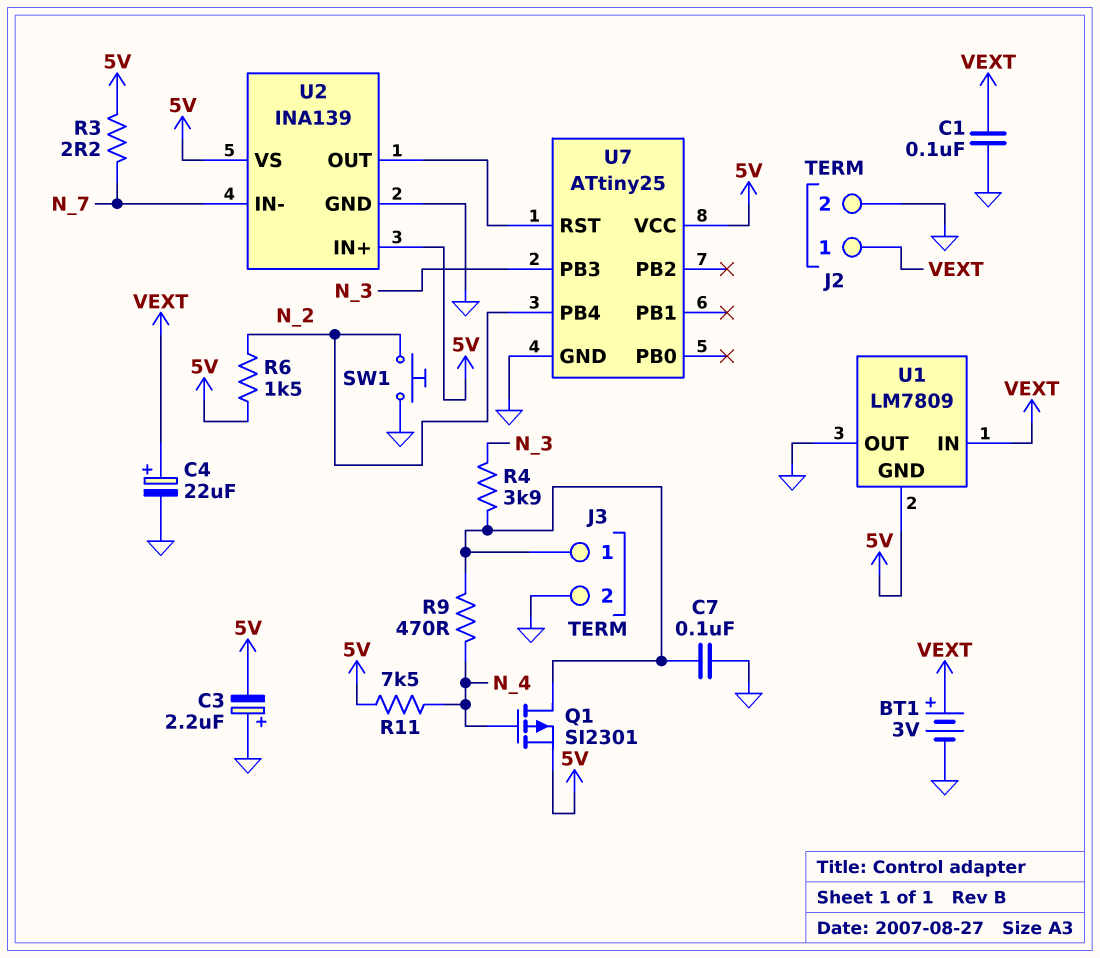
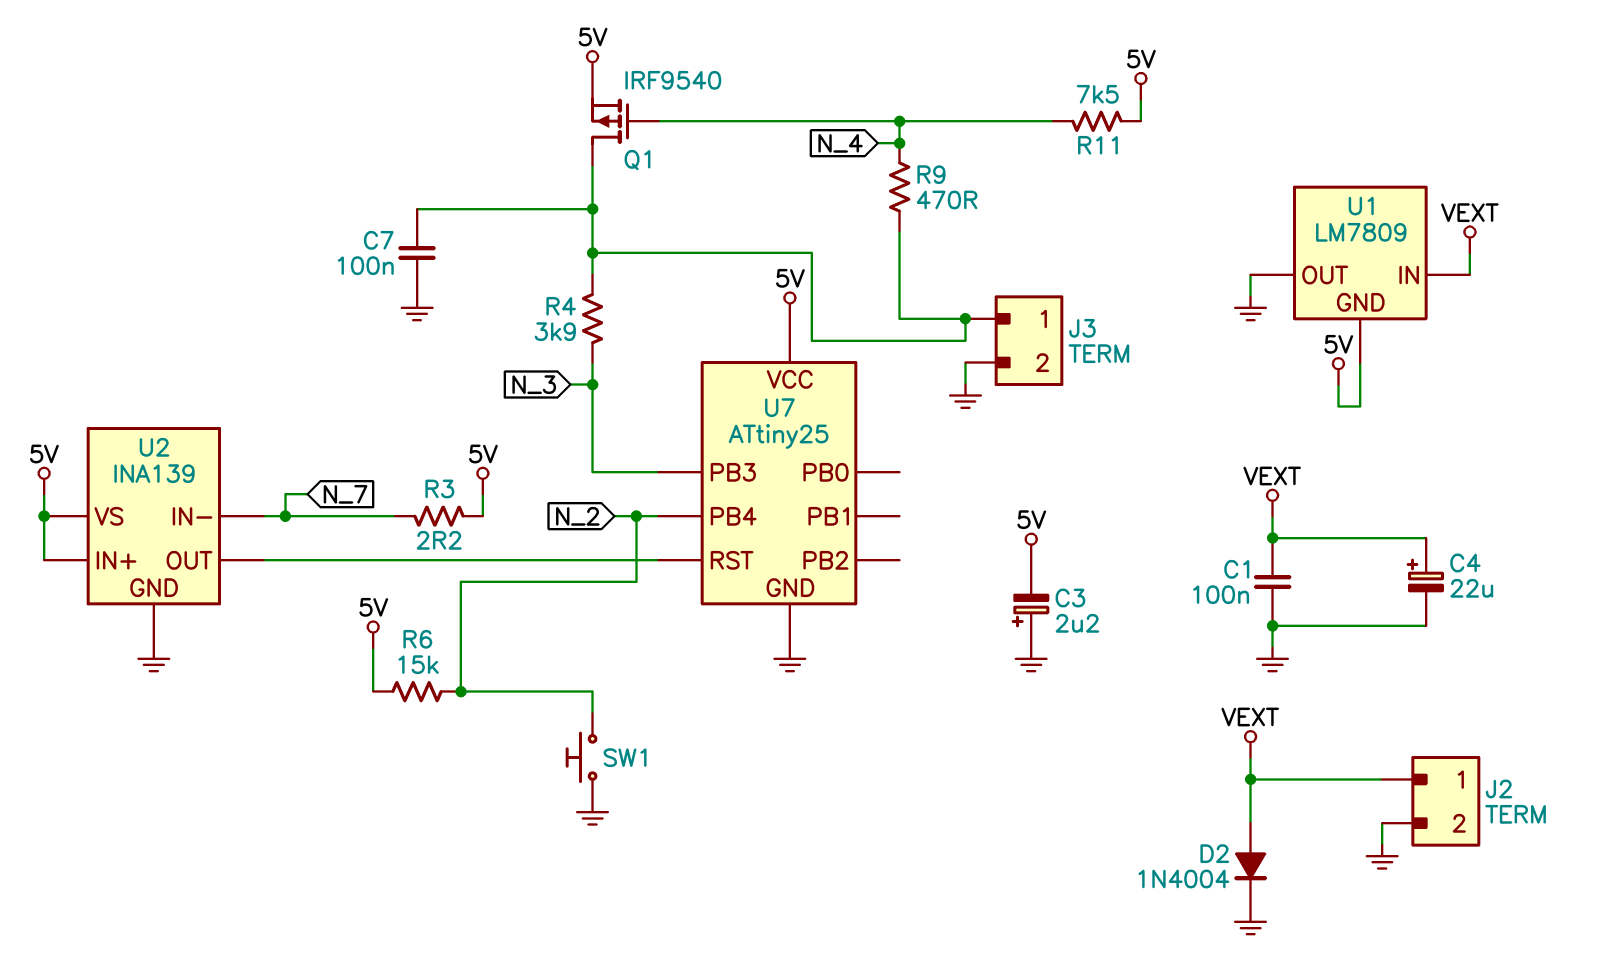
BT1: 3V (plus VEXT, minus GND) -> none
D2: none -> diode 1N4004 (A VEXT, K GND)
Q1: PMOS SI2301 (G N_4, D J3/1, S 5V) -> PMOS IRF9540 (G N_4, D J3/1, S 5V)
R6: 1.5k (5V, N_2) -> 15k (5V, N_2)

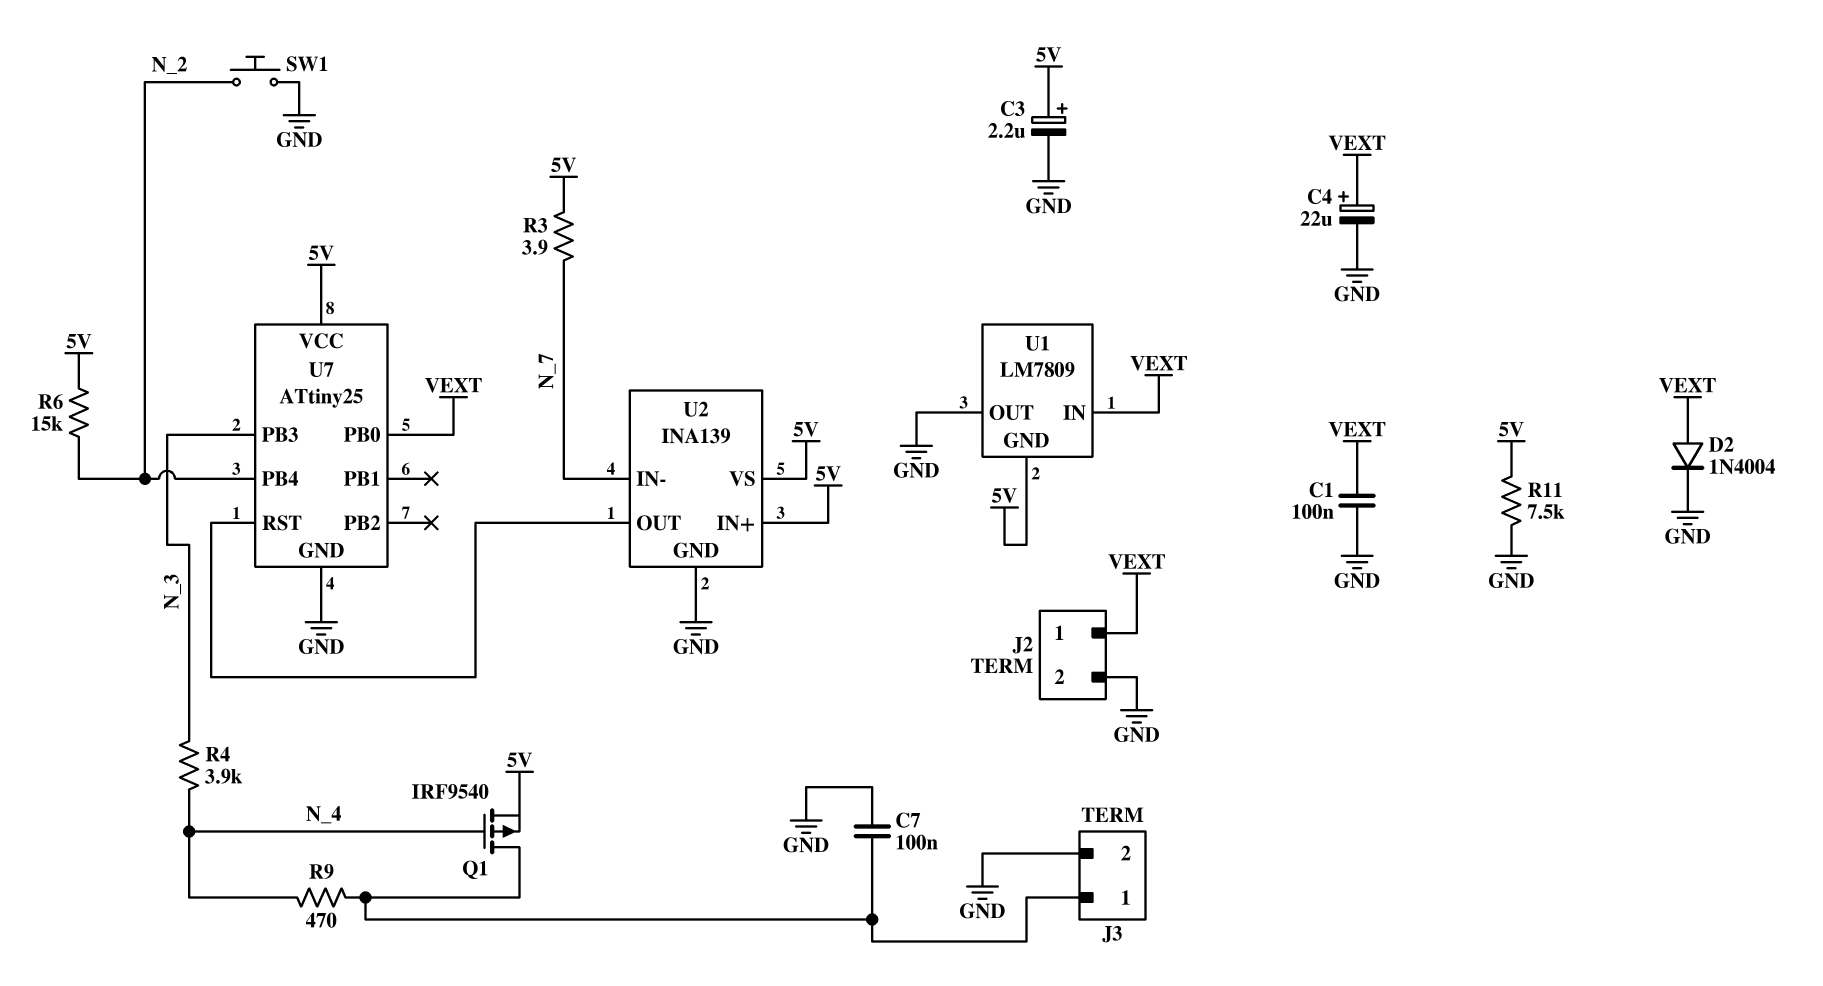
C3: 2.2uF (plus GND, minus 5V) -> 2.2uF (plus 5V, minus GND)
R3: 2.2 (5V, N_7) -> 3.9 (5V, N_7)
R4: 3.9k (J3/1, N_3) -> 3.9k (N_3, N_4)
R11: 7.5k (5V, N_4) -> 7.5k (5V, GND)
U7 pin PB0: none -> VEXT

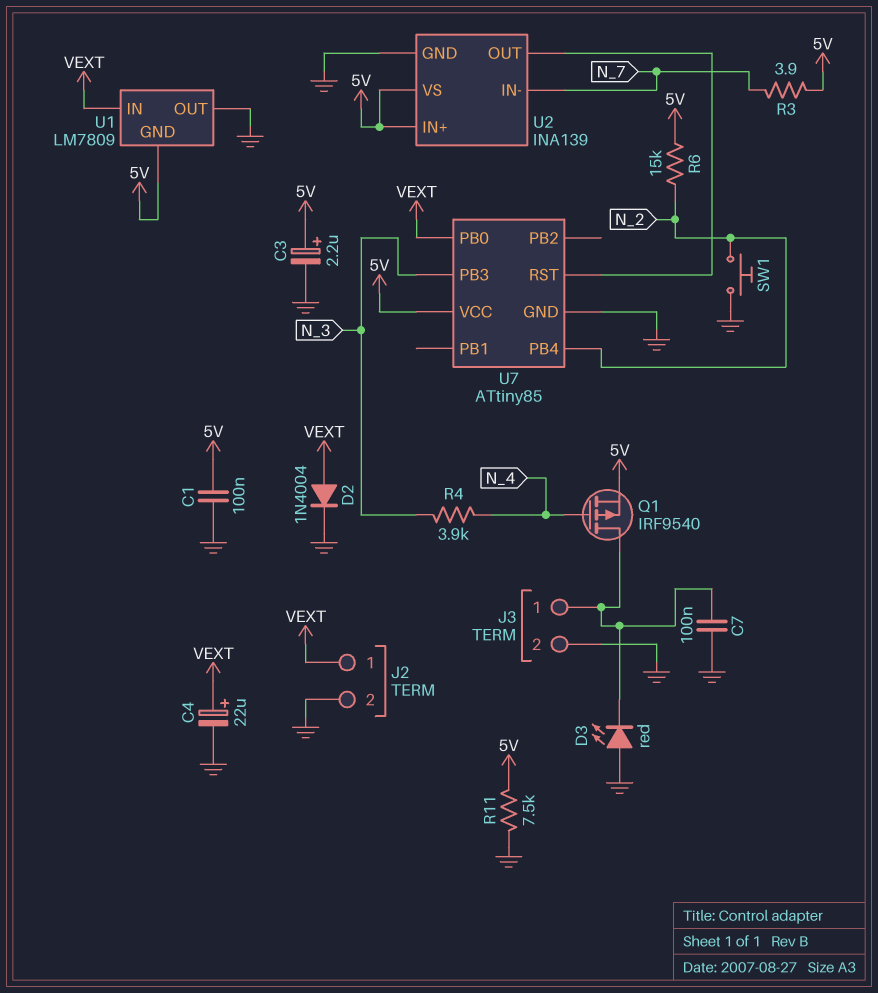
C1: 100nF (GND, VEXT) -> 100nF (5V, GND)
D3: none -> LED red (A GND, K J3/1)
R9: 470 (J3/1, N_4) -> none
U7: ATtiny25 -> ATtiny85

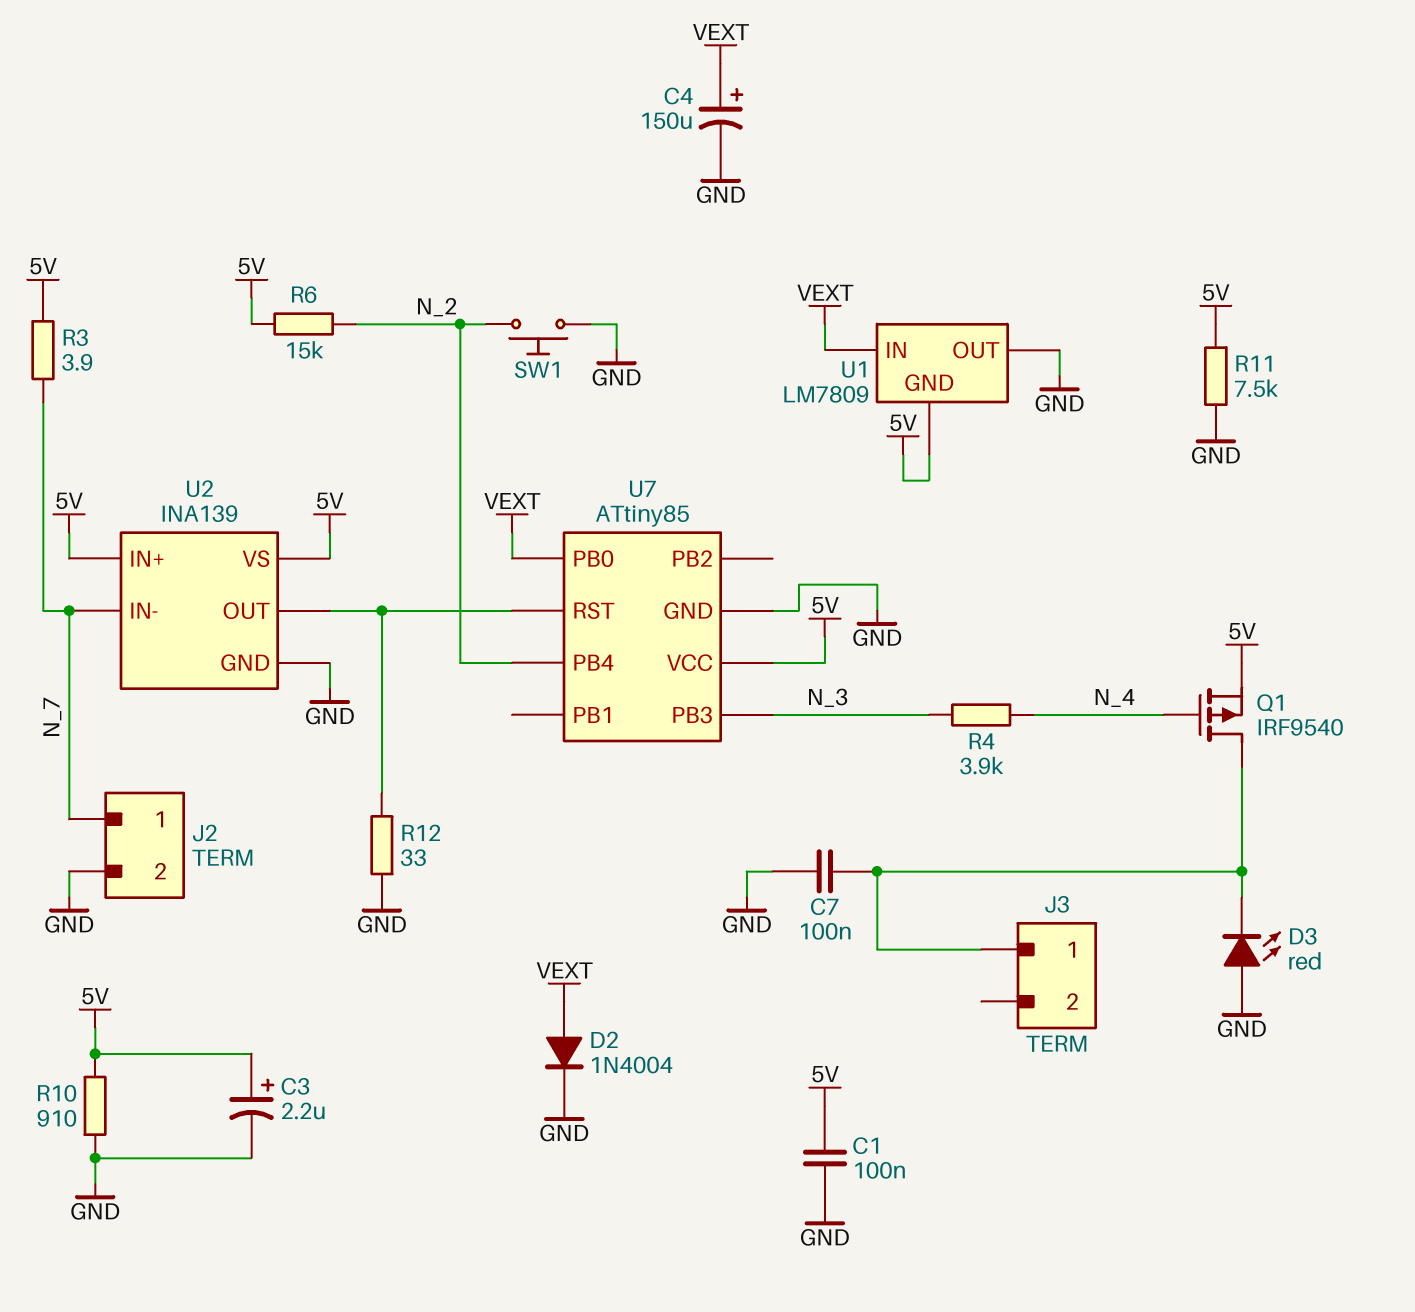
C4: 22uF (plus VEXT, minus GND) -> 150uF (plus VEXT, minus GND)
J2 pin 1: VEXT -> N_7
J3 pin 2: GND -> none
R10: none -> 910 (5V, GND)
R12: none -> 33 (GND, U2/OUT)

